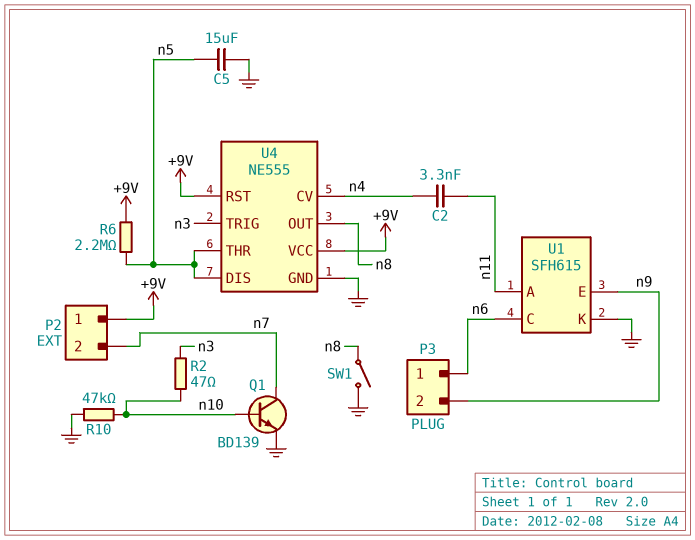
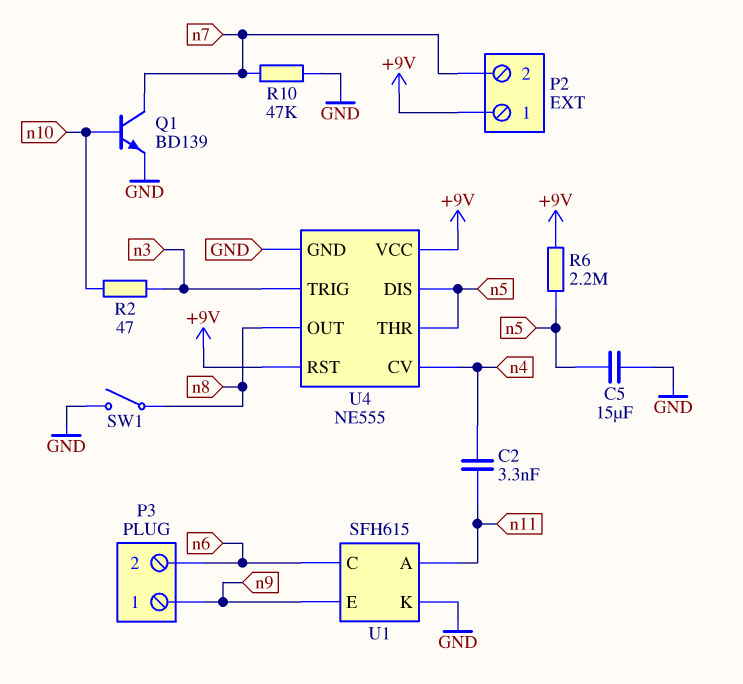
P3 pin 1: n6 -> n9
P3 pin 2: n9 -> n6
R10: 47k (GND, n10) -> 47k (GND, n7)

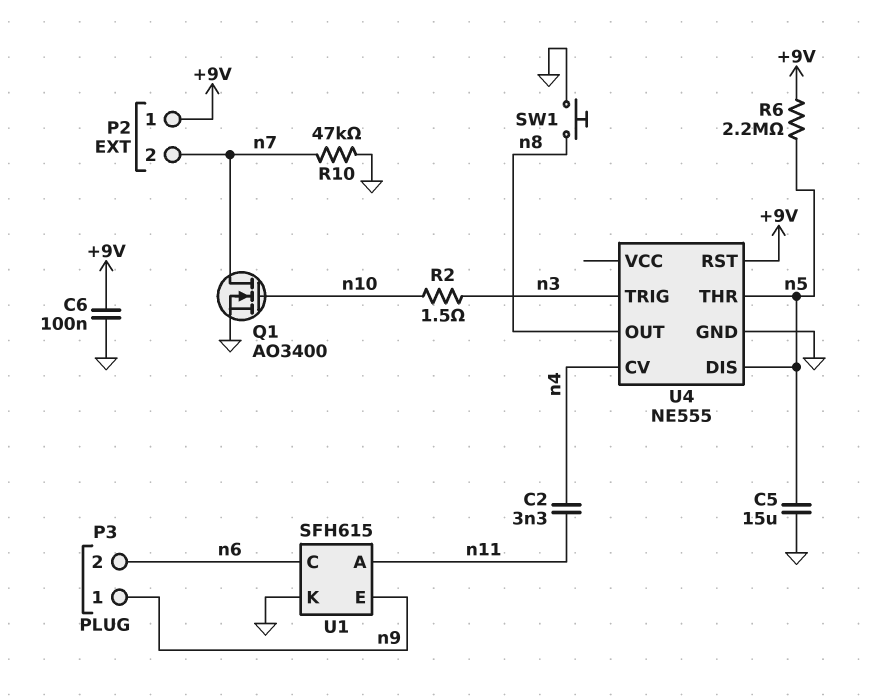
C6: none -> 100nF (+9V, GND)
Q1: NPN BD139 (B n10, C n7, E GND) -> NMOS AO3400 (G n10, D n7, S GND)
R2: 47 (n3, n10) -> 1.5 (n3, n10)
SW1: switch (GND, n8) -> button (GND, n8)
U4 pin VCC: +9V -> none

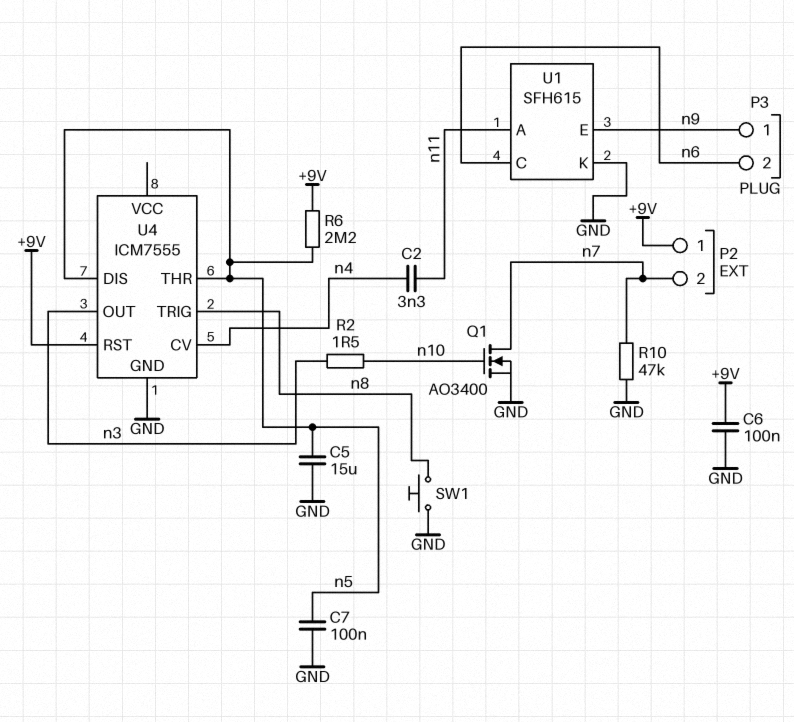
C7: none -> 100nF (GND, n5)
U4: NE555 -> ICM7555
U4 pin OUT: n8 -> n3
U4 pin TRIG: n3 -> n8

